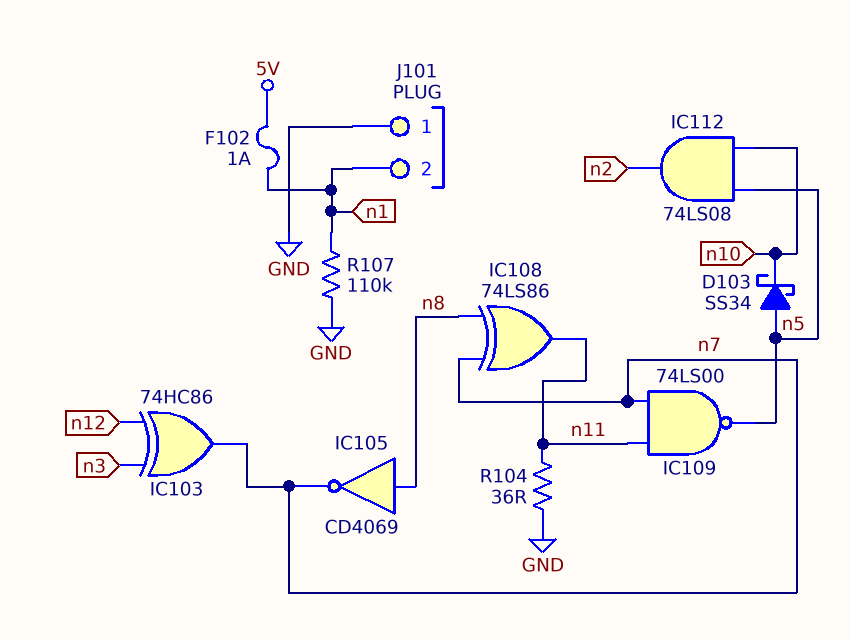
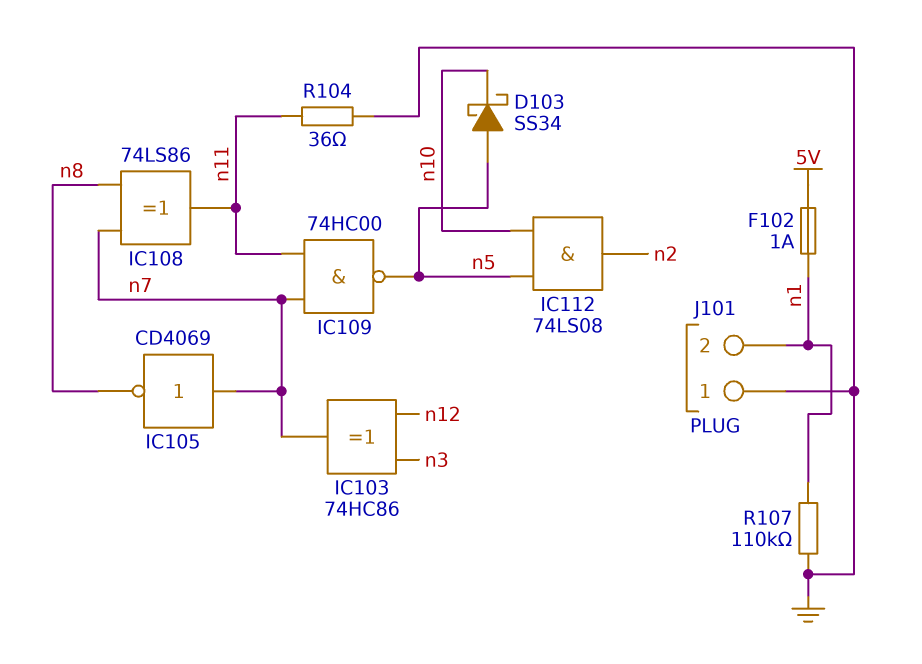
IC105: NOT CD4069 (in n8, out n7) -> NOT CD4069 (in n7, out n8)
IC109: NAND 74LS00 (in n7, in n11, out n5) -> NAND 74HC00 (in n7, in n11, out n5)

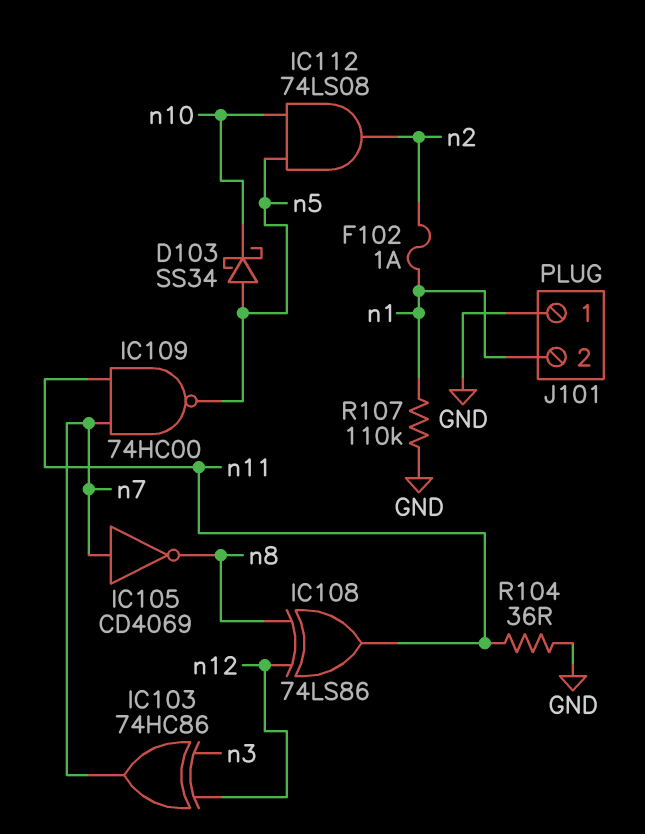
F102: 1A (5V, n1) -> 1A (n1, n2)
IC108: XOR 74LS86 (in n7, in n8, out n11) -> XOR 74LS86 (in n8, in n12, out n11)

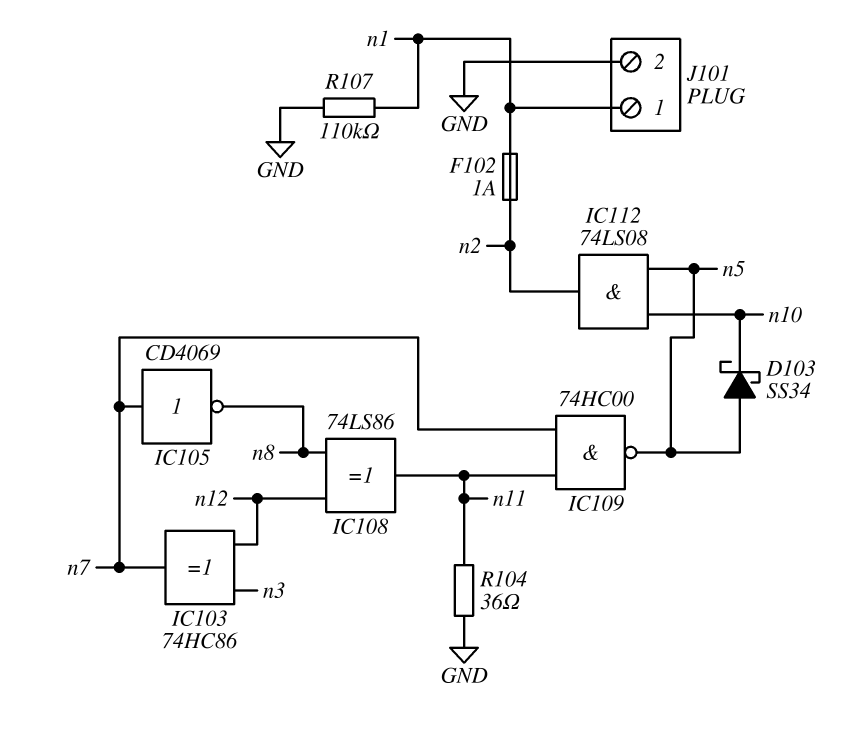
J101 pin 1: GND -> n1
J101 pin 2: n1 -> GND

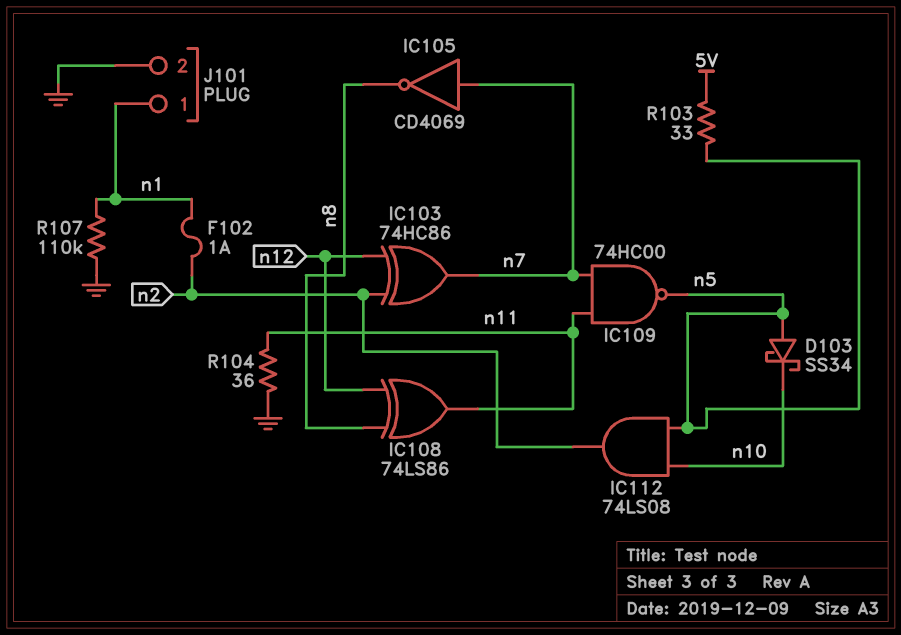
IC103: XOR 74HC86 (in n3, in n12, out n7) -> XOR 74HC86 (in n2, in n12, out n7)
R103: none -> 33 (5V, n5)

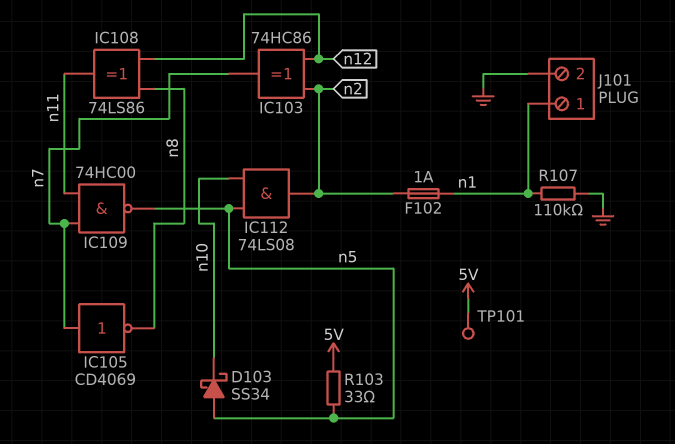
R104: 36 (GND, n11) -> none
TP101: none -> test point (5V)

